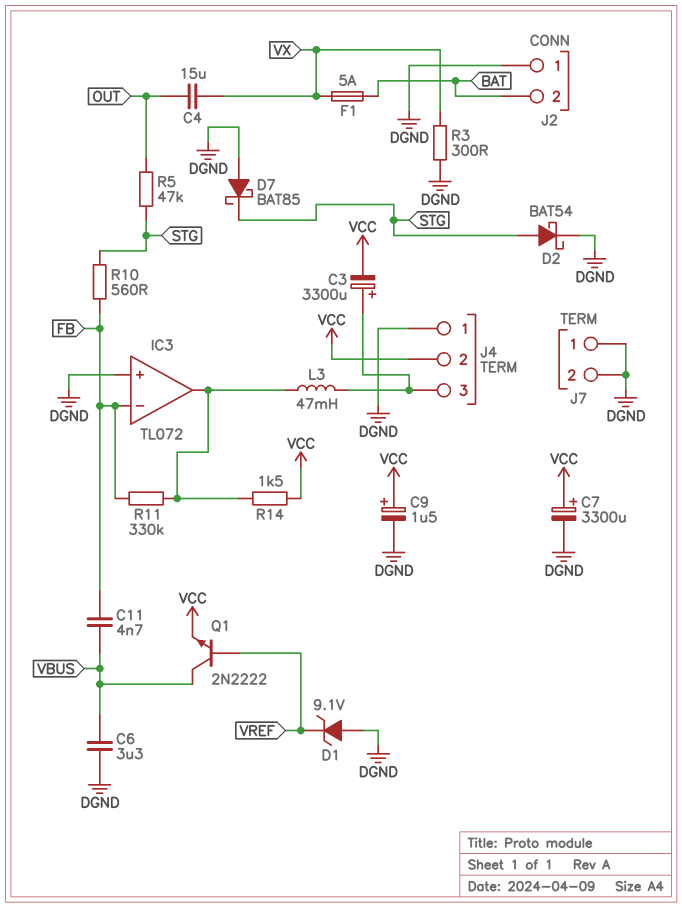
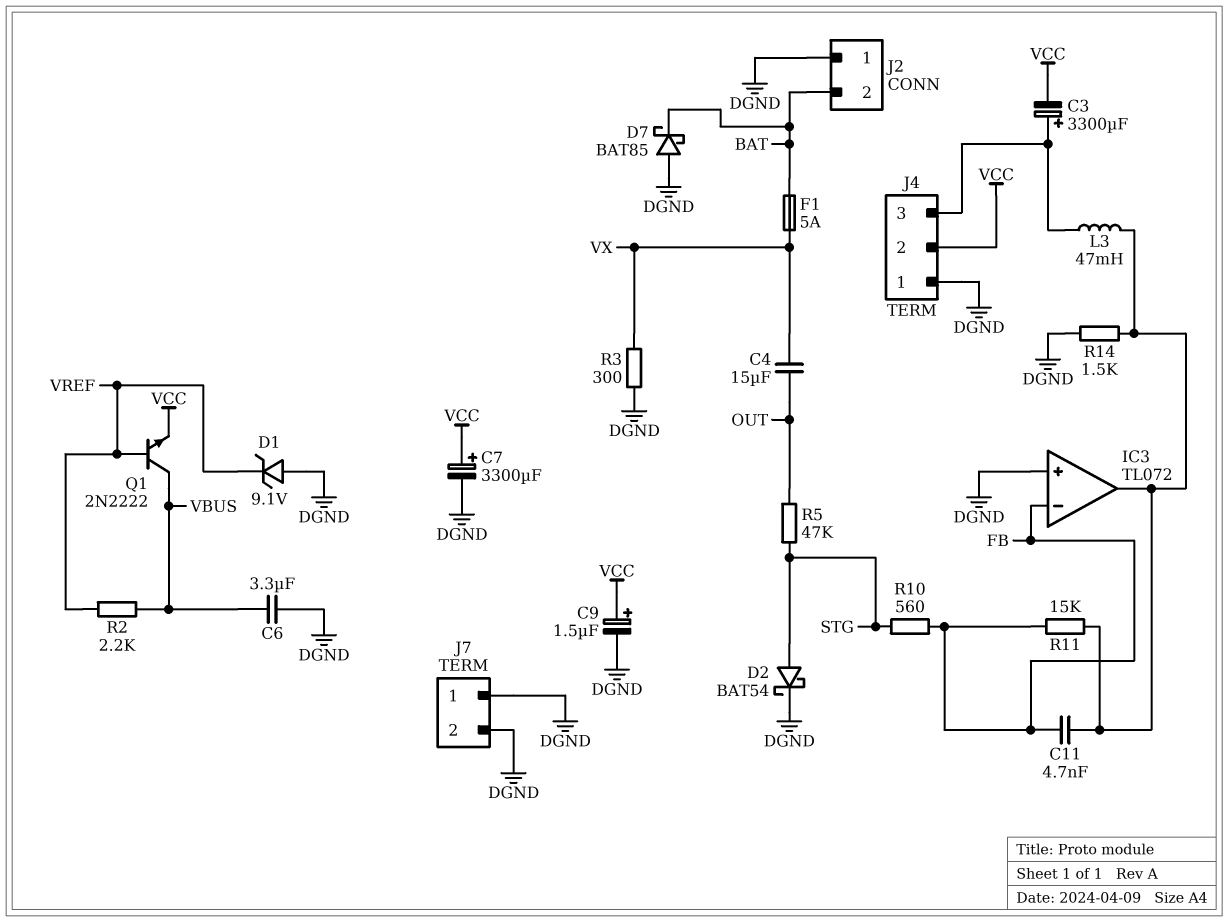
C11: 4.7nF (FB, VBUS) -> 4.7nF (FB, IC3/out)
D7: schottky BAT85 (A DGND, K STG) -> schottky BAT85 (A DGND, K BAT)
R2: none -> 2.2k (VBUS, VREF)
R11: 330k (FB, IC3/out) -> 15k (FB, IC3/out)
R14: 1.5k (IC3/out, VCC) -> 1.5k (DGND, IC3/out)

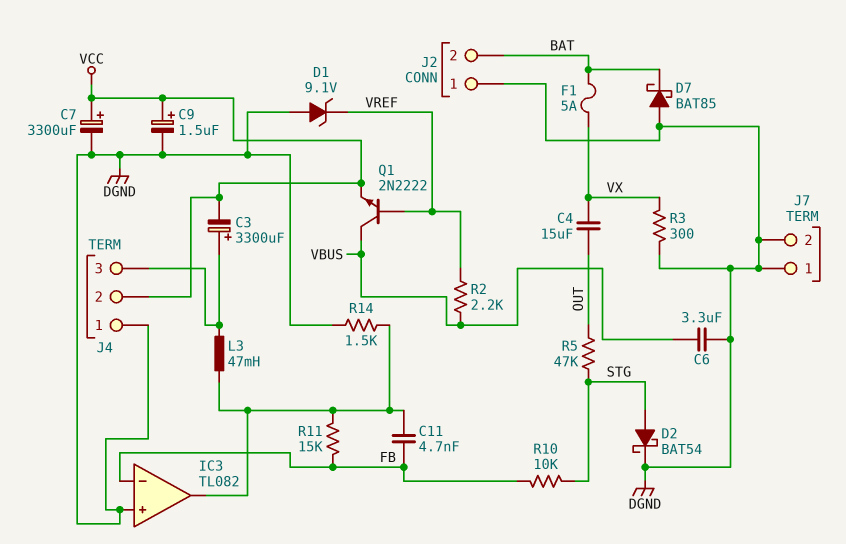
IC3: TL072 -> TL082
R10: 560 (FB, STG) -> 10k (FB, STG)

